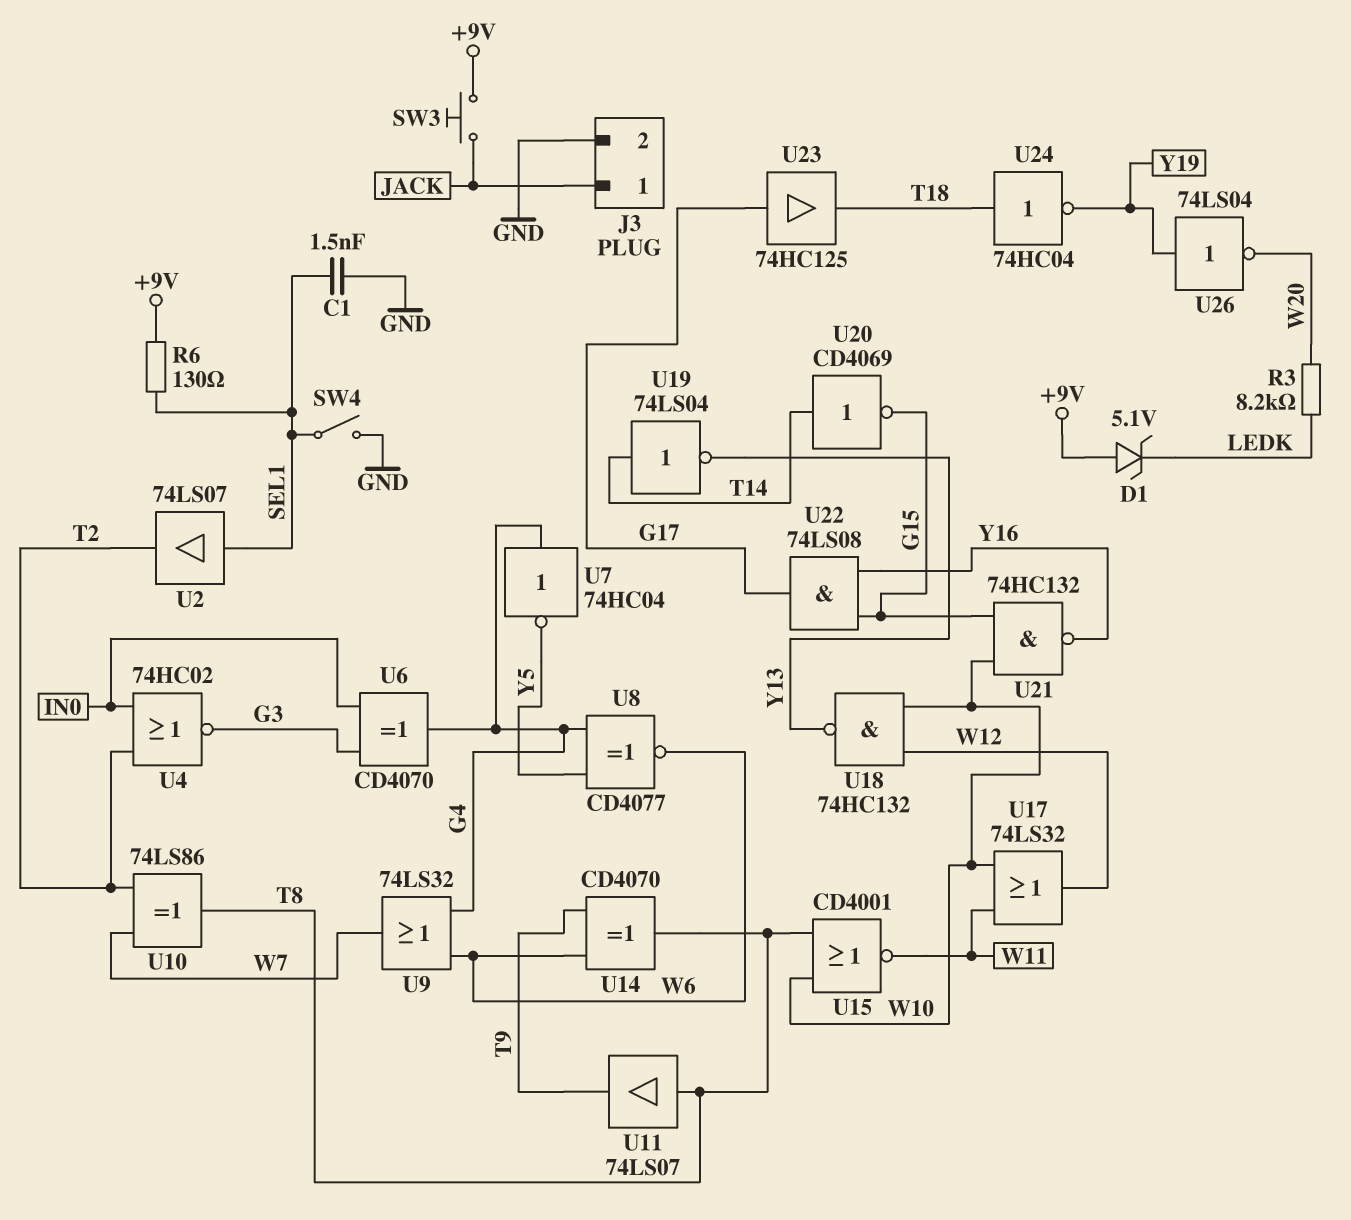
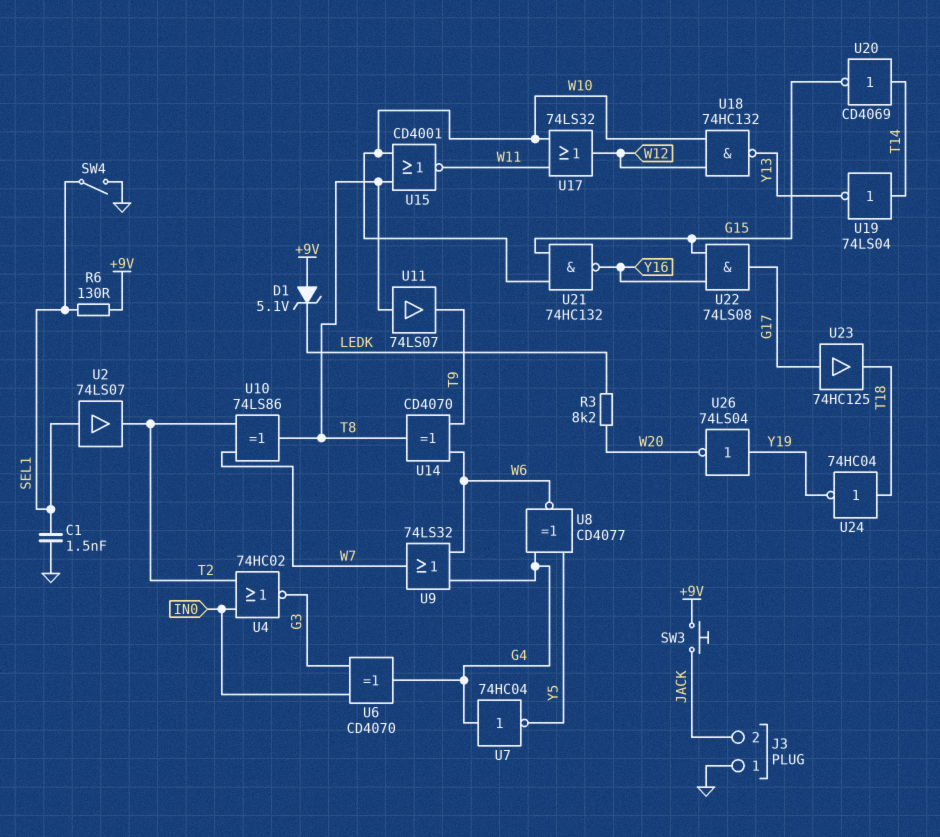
J3 pin 1: JACK -> GND
J3 pin 2: GND -> JACK

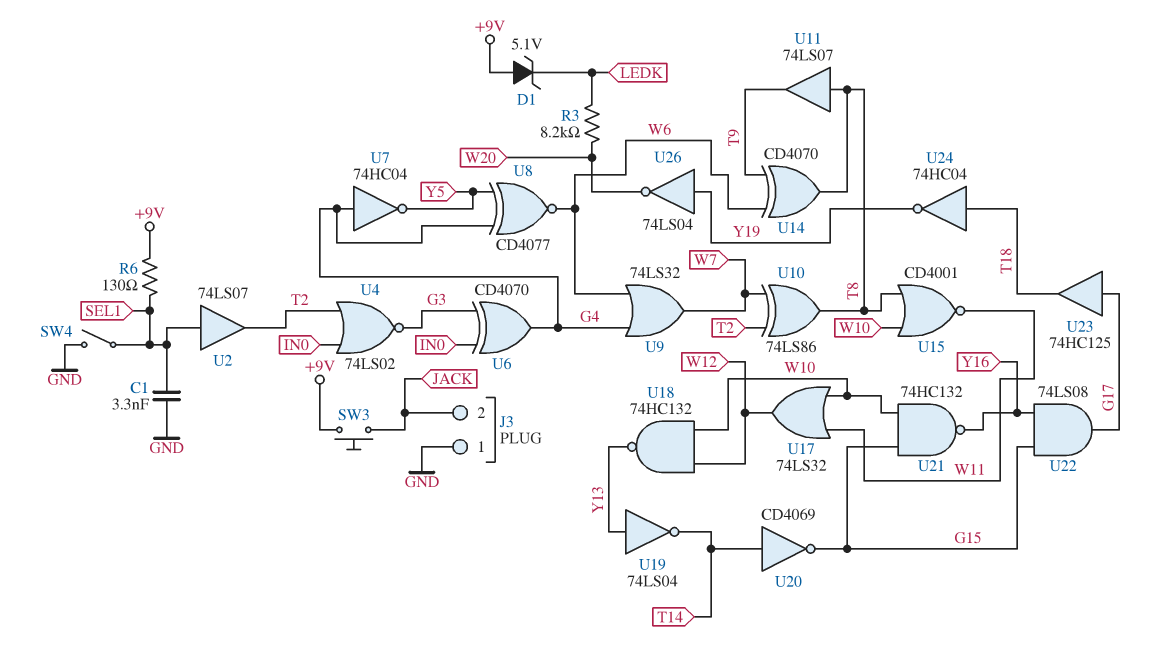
C1: 1.5nF (GND, SEL1) -> 3.3nF (GND, SEL1)
U4: NOR 74HC02 (in IN0, in T2, out G3) -> NOR 74LS02 (in IN0, in T2, out G3)
U19: NOT 74LS04 (in T14, out Y13) -> NOT 74LS04 (in Y13, out T14)

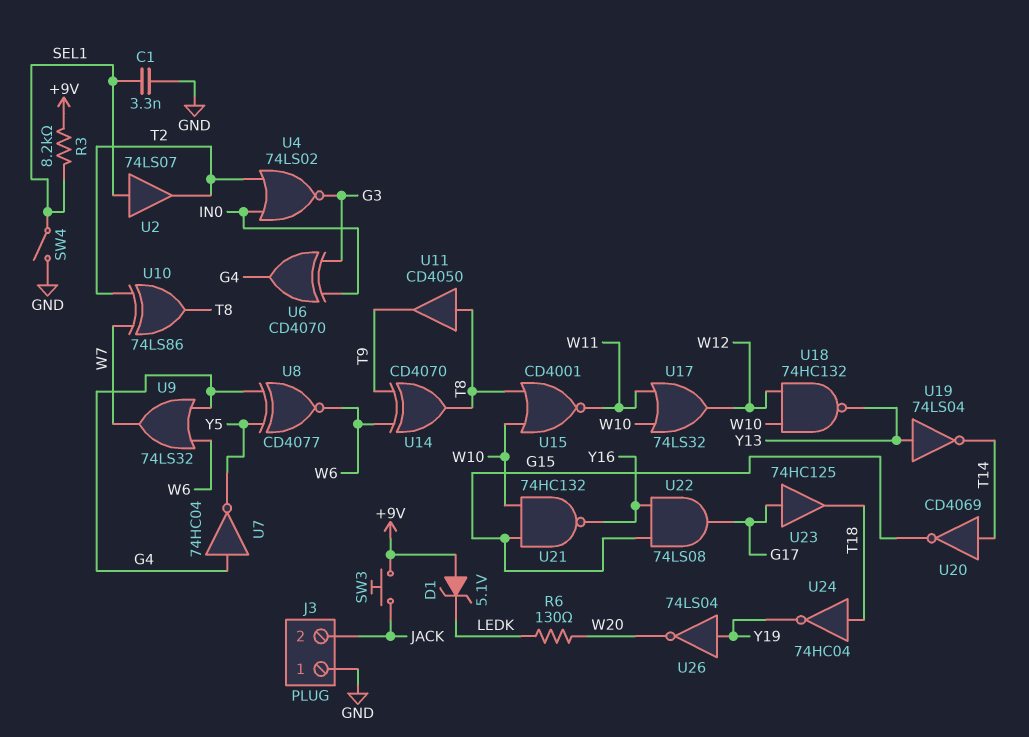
R3: 8.2k (LEDK, W20) -> 8.2k (+9V, SEL1)
R6: 130 (+9V, SEL1) -> 130 (LEDK, W20)
U11: buffer 74LS07 (in T8, out T9) -> buffer CD4050 (in T8, out T9)

